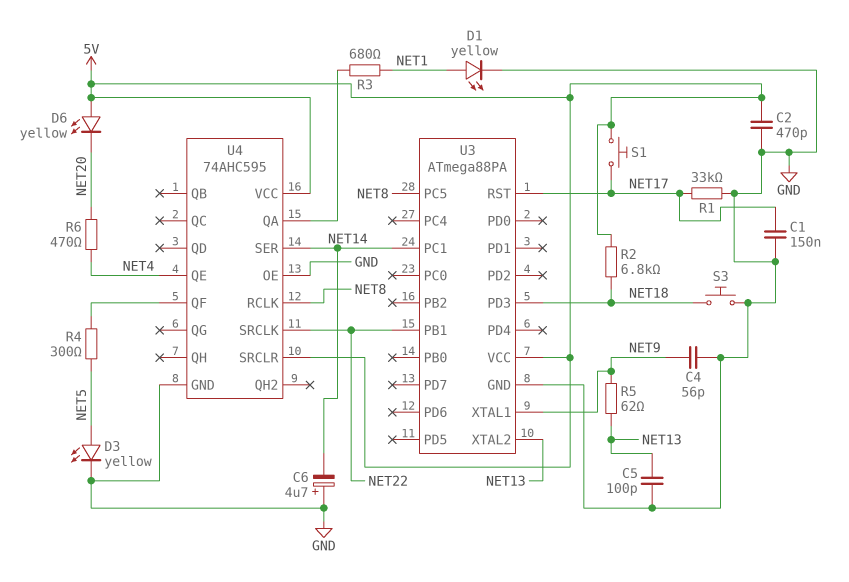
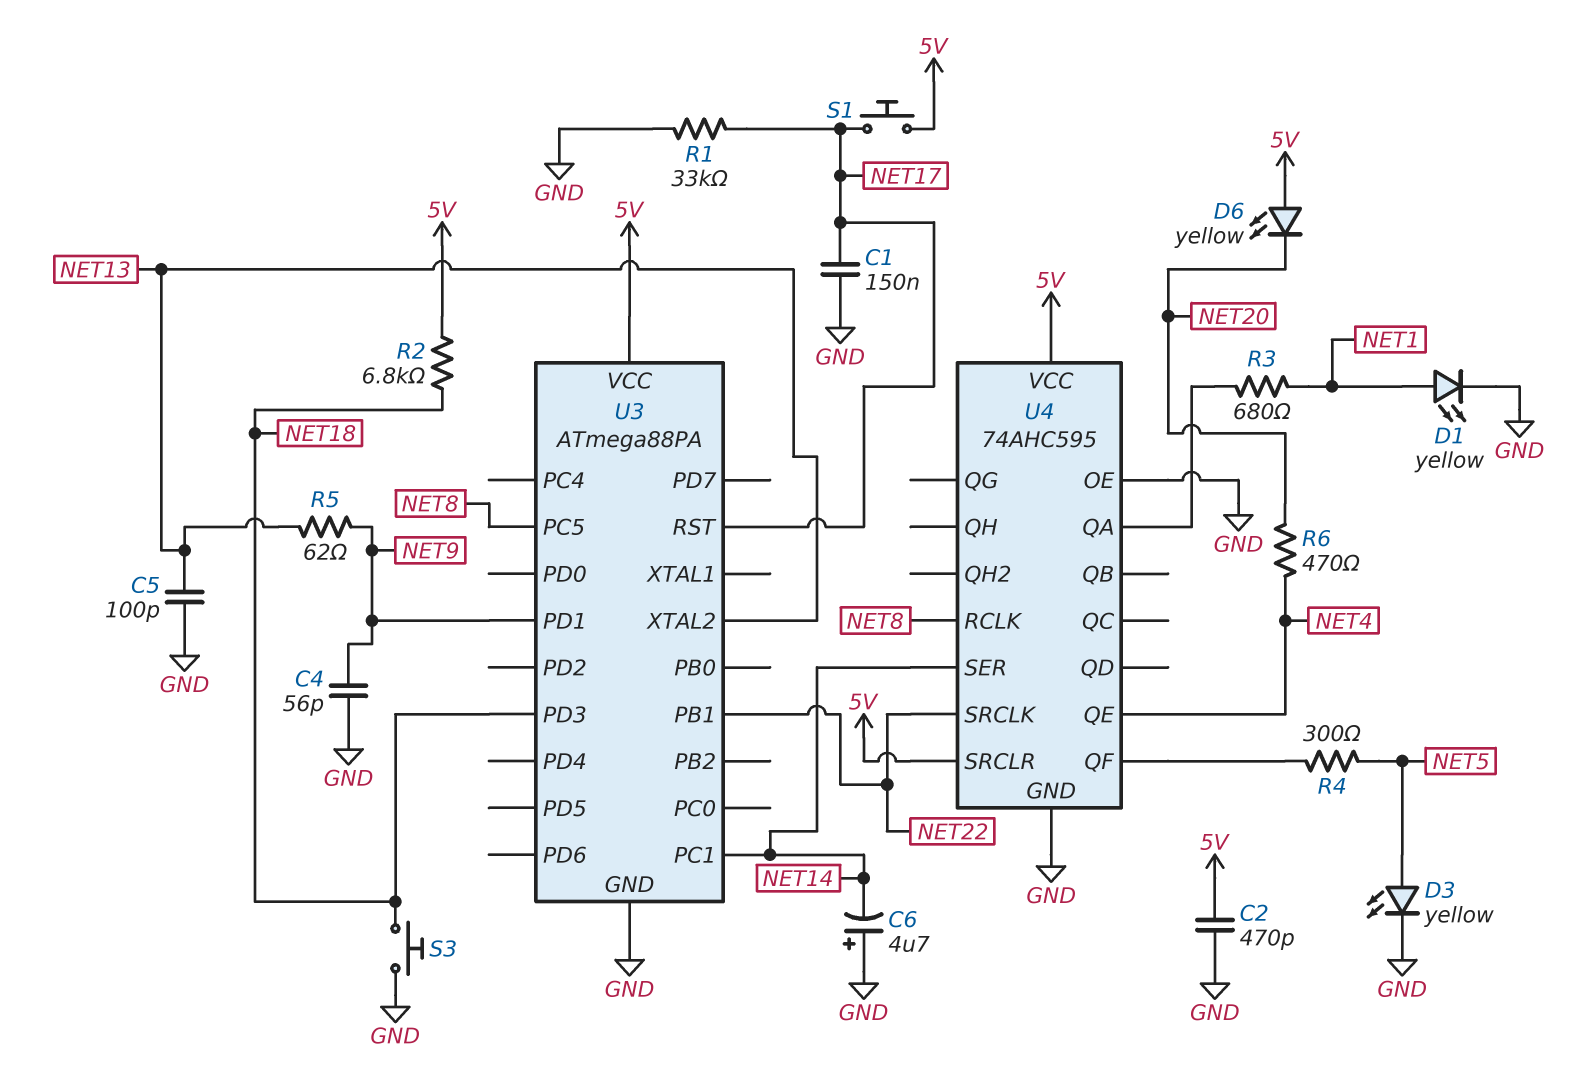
U3 pin PD1: none -> NET9
U3 pin XTAL1: NET9 -> none

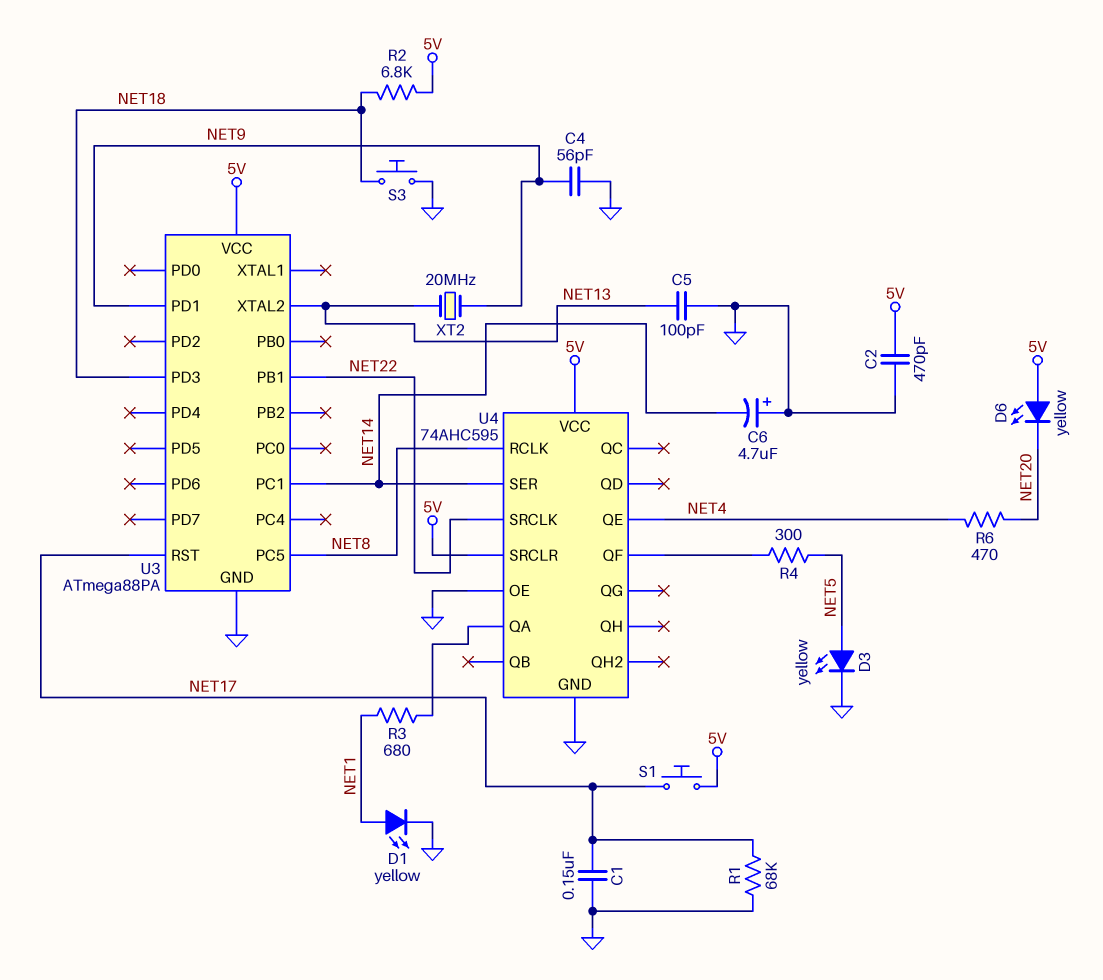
R1: 33k (GND, NET17) -> 68k (GND, NET17)
R5: 62 (NET9, NET13) -> none
XT2: none -> 20MHz (NET9, NET13)

